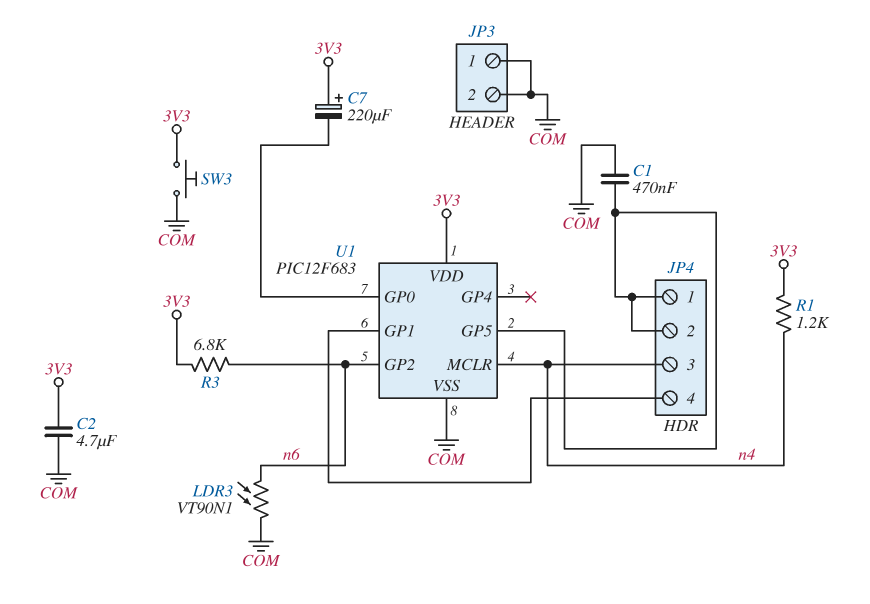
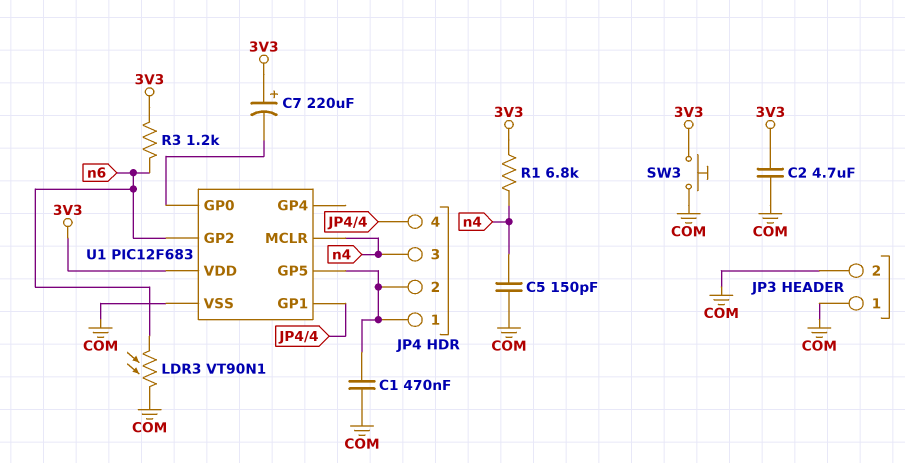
C5: none -> 150pF (COM, n4)
R1: 1.2k (3V3, n4) -> 6.8k (3V3, n4)
R3: 6.8k (3V3, n6) -> 1.2k (3V3, n6)

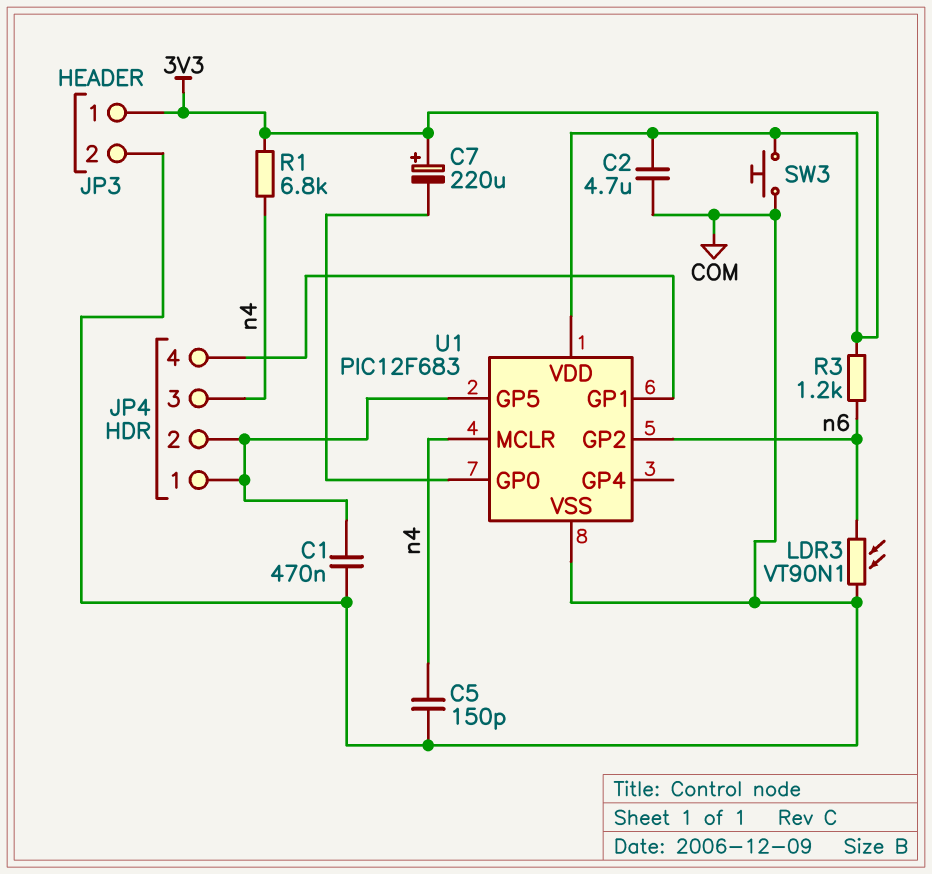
JP3 pin 1: COM -> 3V3

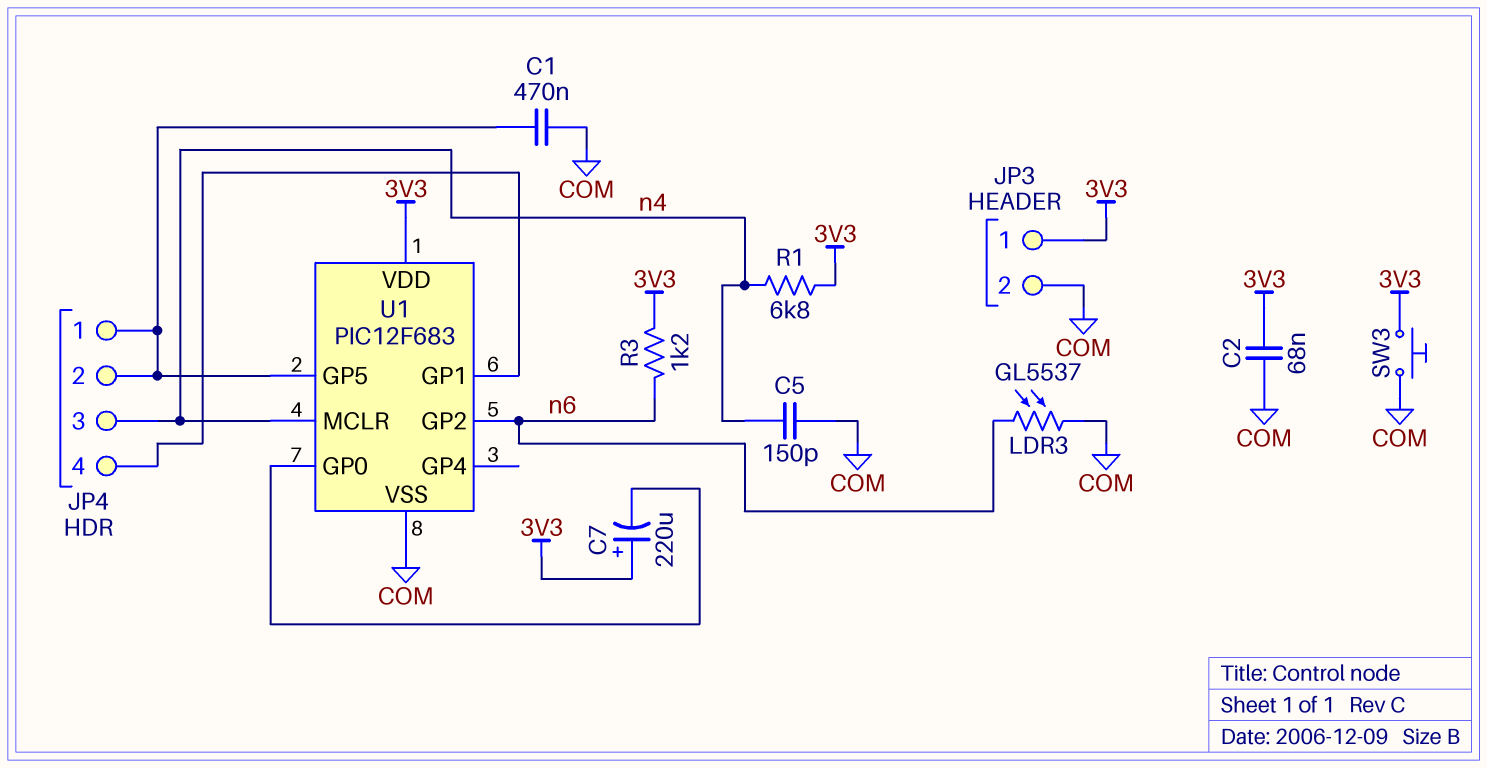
C2: 4.7uF (3V3, COM) -> 68nF (3V3, COM)
LDR3: VT90N1 (COM, n6) -> GL5537 (COM, n6)

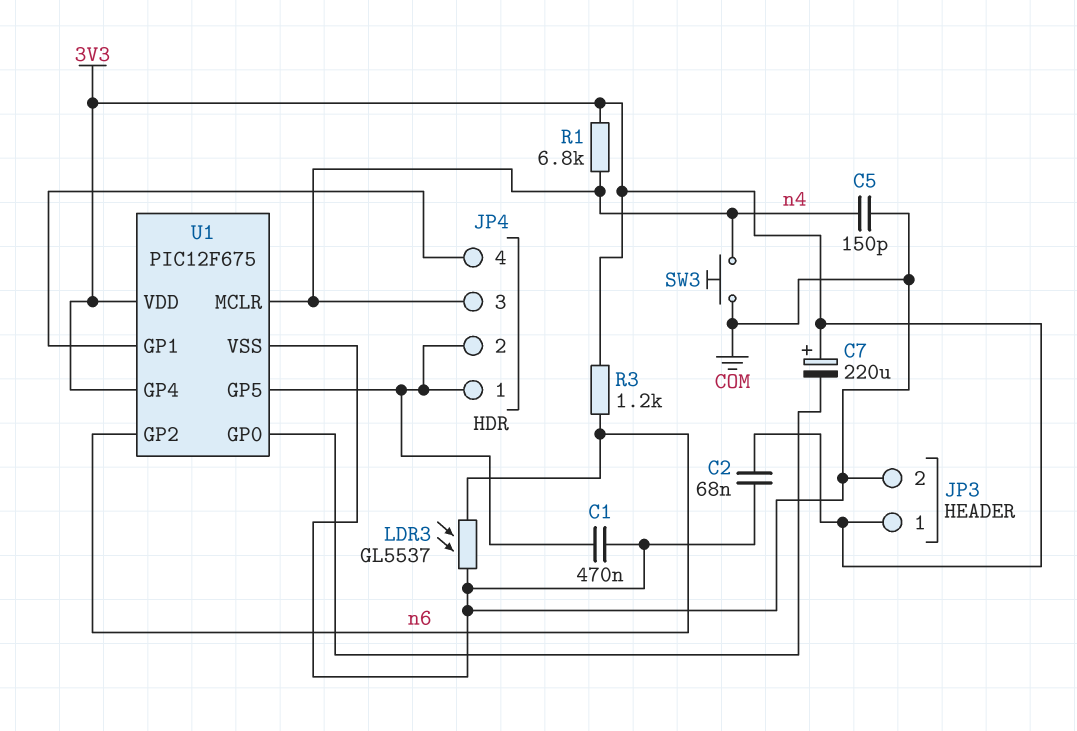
SW3: button (3V3, COM) -> button (COM, n4)
U1: PIC12F683 -> PIC12F675
U1 pin GP4: none -> 3V3

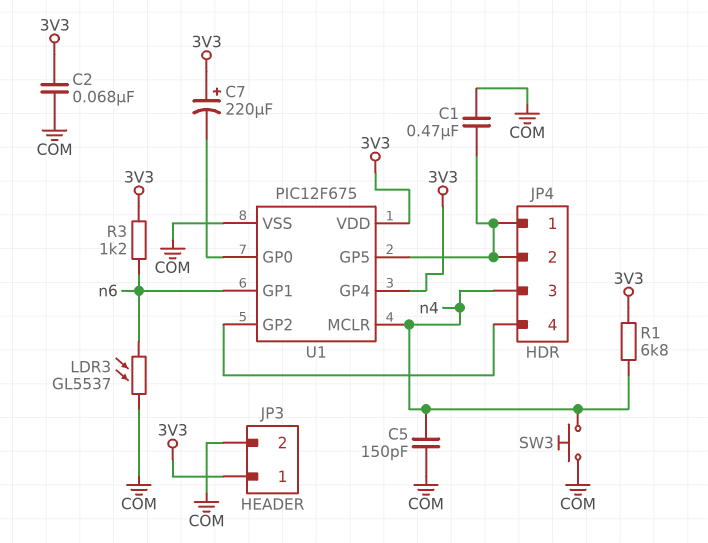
U1 pin GP1: JP4/4 -> n6
U1 pin GP2: n6 -> JP4/4

